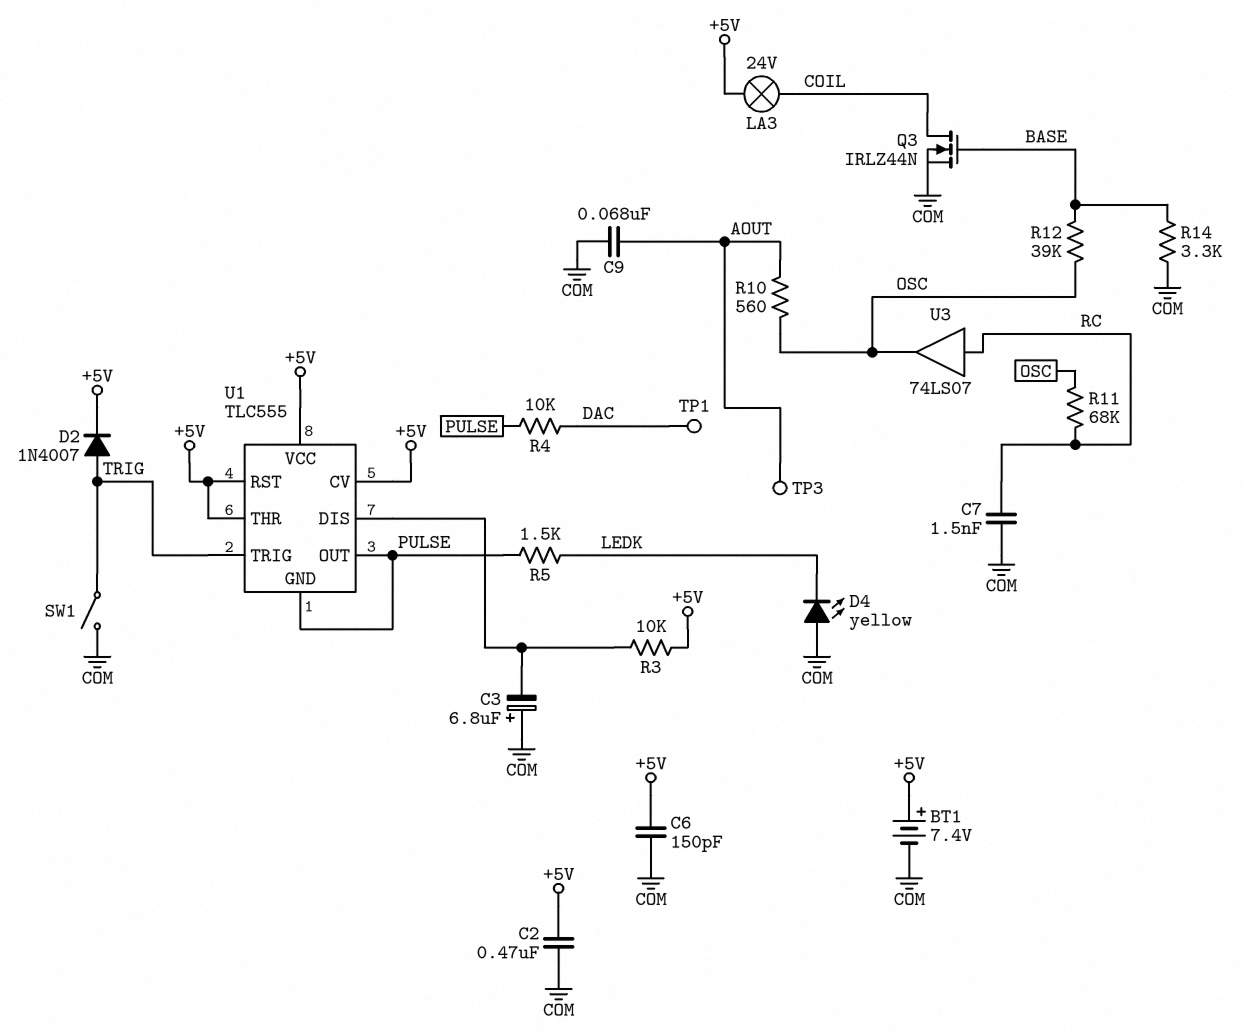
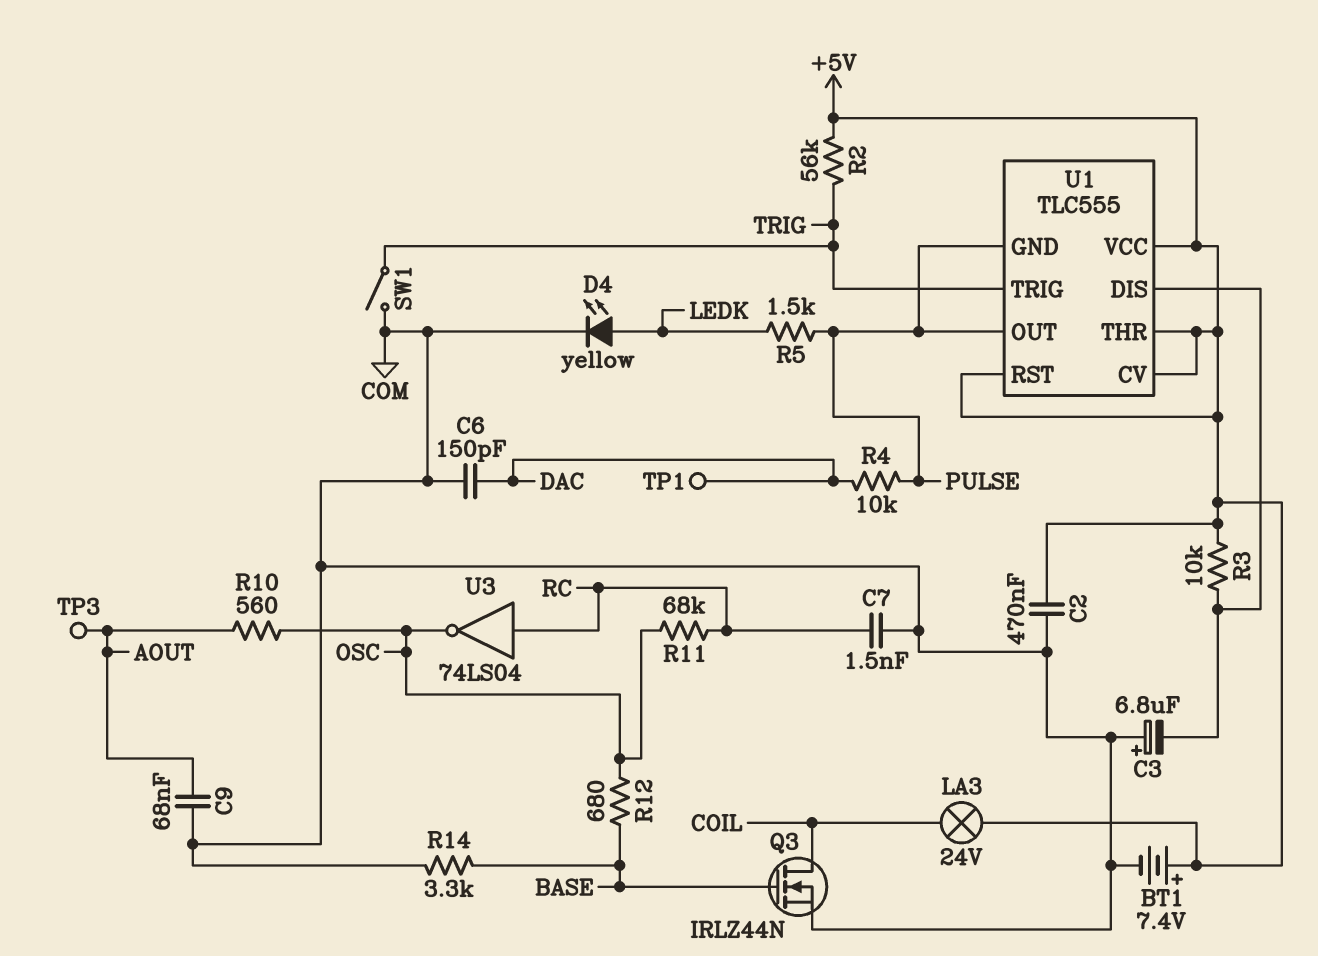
C6: 150pF (+5V, COM) -> 150pF (COM, DAC)
D2: diode 1N4007 (A TRIG, K +5V) -> none
D4: LED yellow (A COM, K LEDK) -> LED yellow (A LEDK, K COM)
R2: none -> 56k (+5V, TRIG)
R12: 39k (BASE, OSC) -> 680 (BASE, OSC)
U3: buffer 74LS07 (in RC, out OSC) -> NOT 74LS04 (in RC, out OSC)

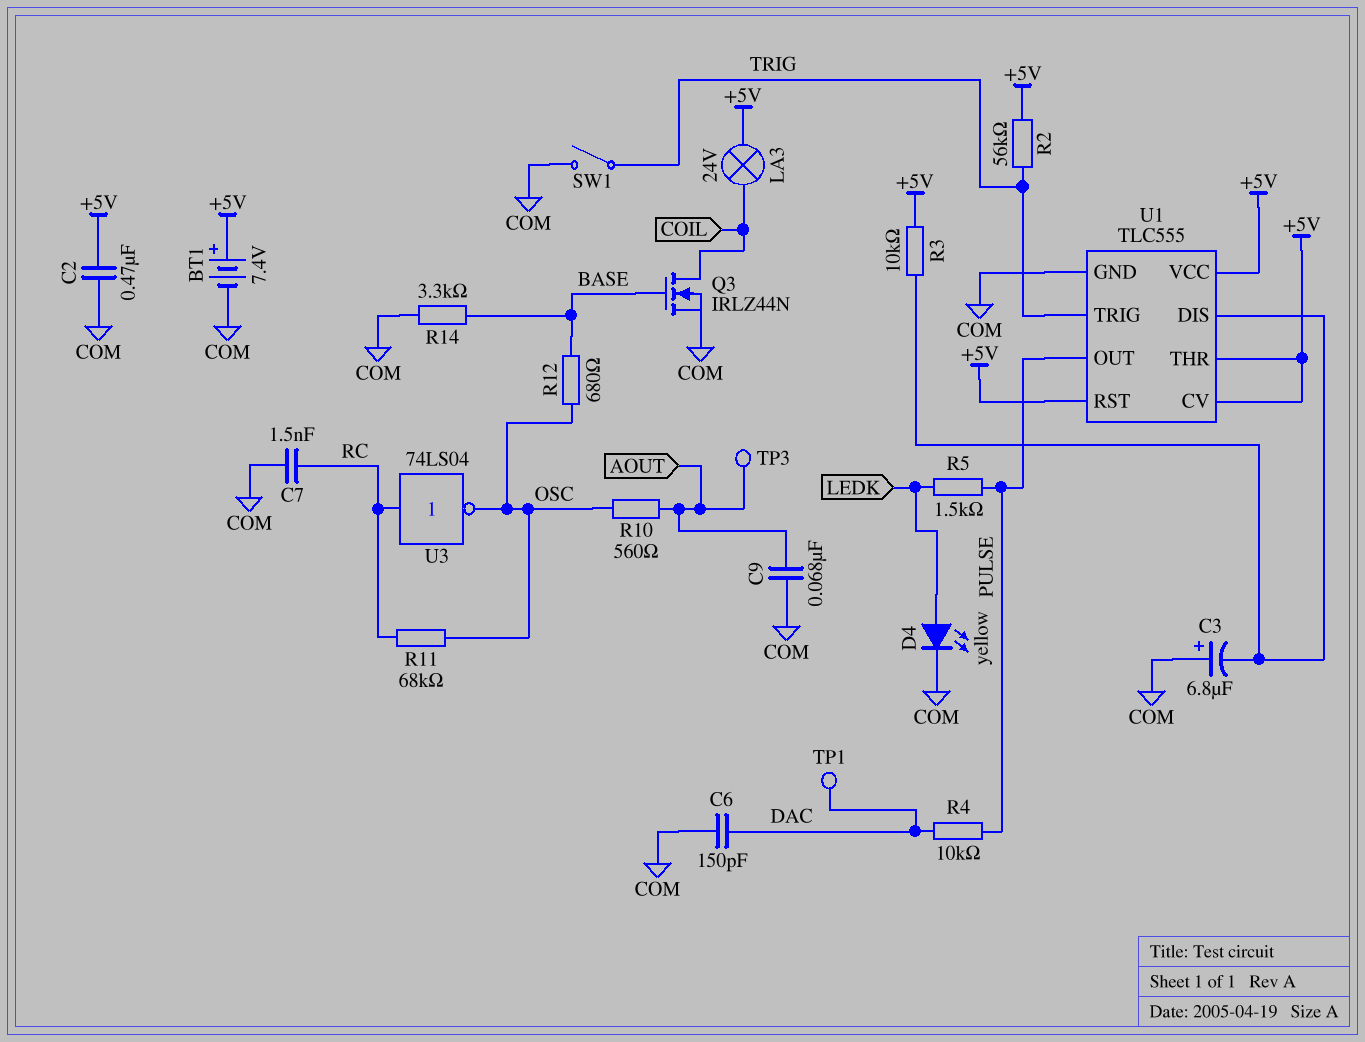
U1 pin GND: PULSE -> COM

